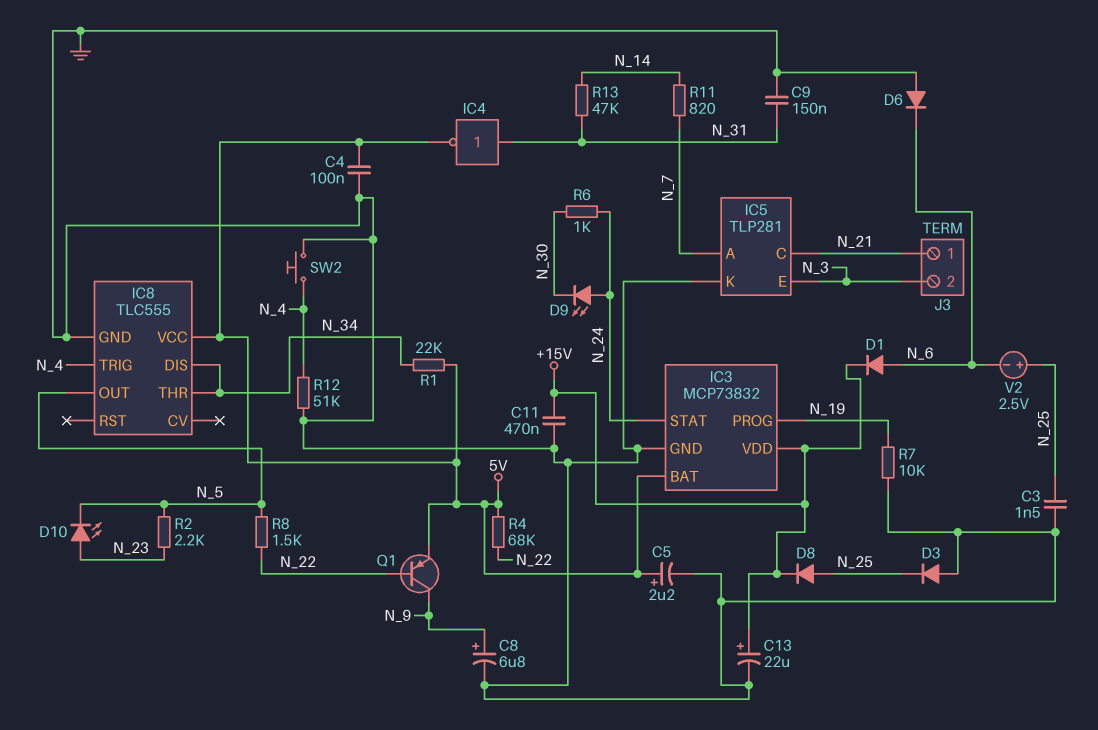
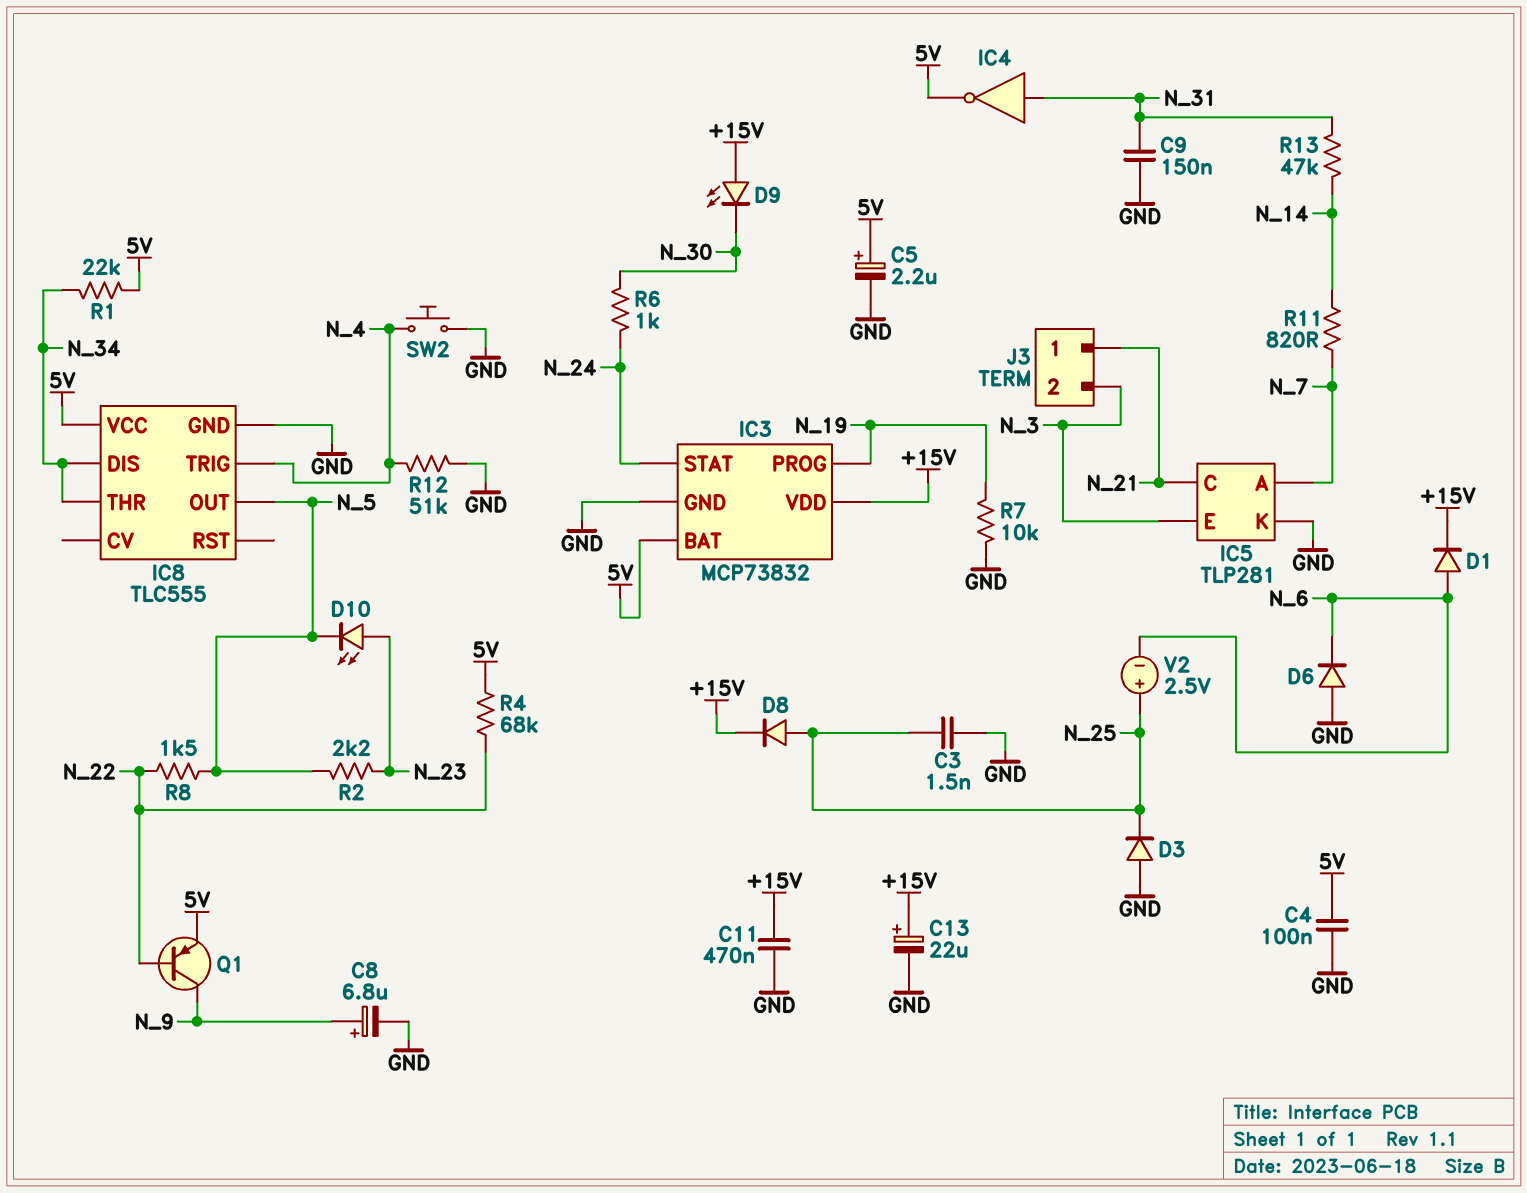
D9: LED (A N_24, K N_30) -> LED (A +15V, K N_30)

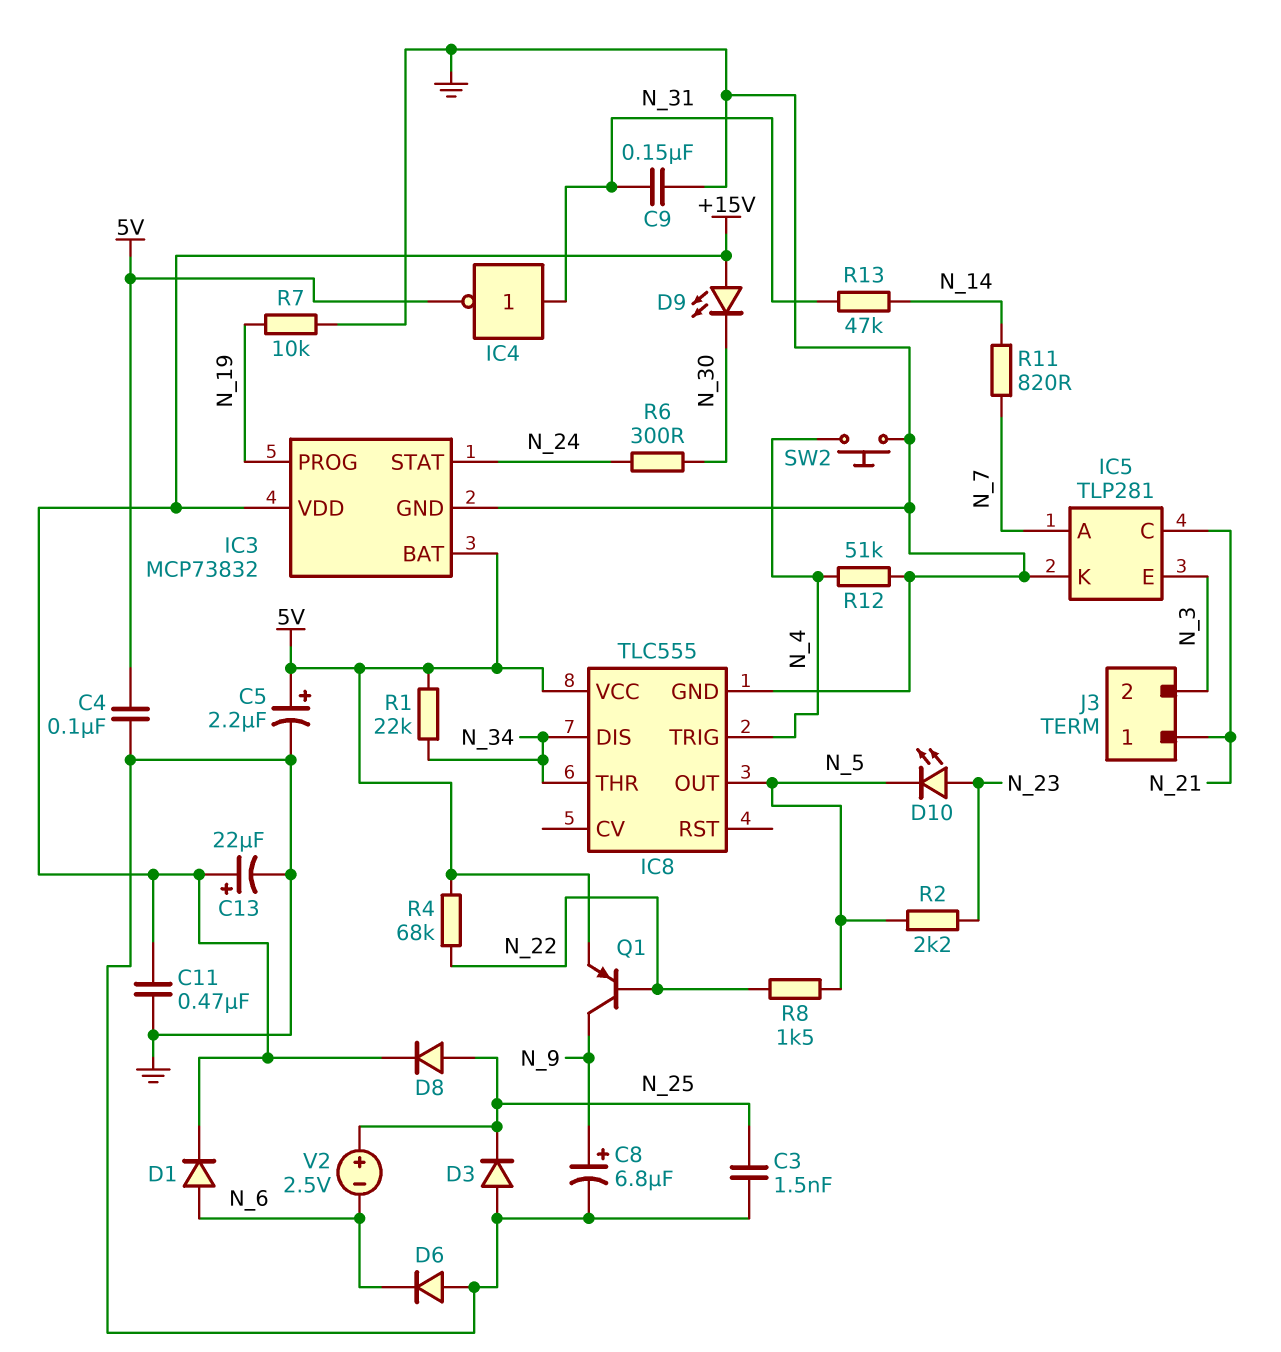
R6: 1k (N_24, N_30) -> 300 (N_24, N_30)

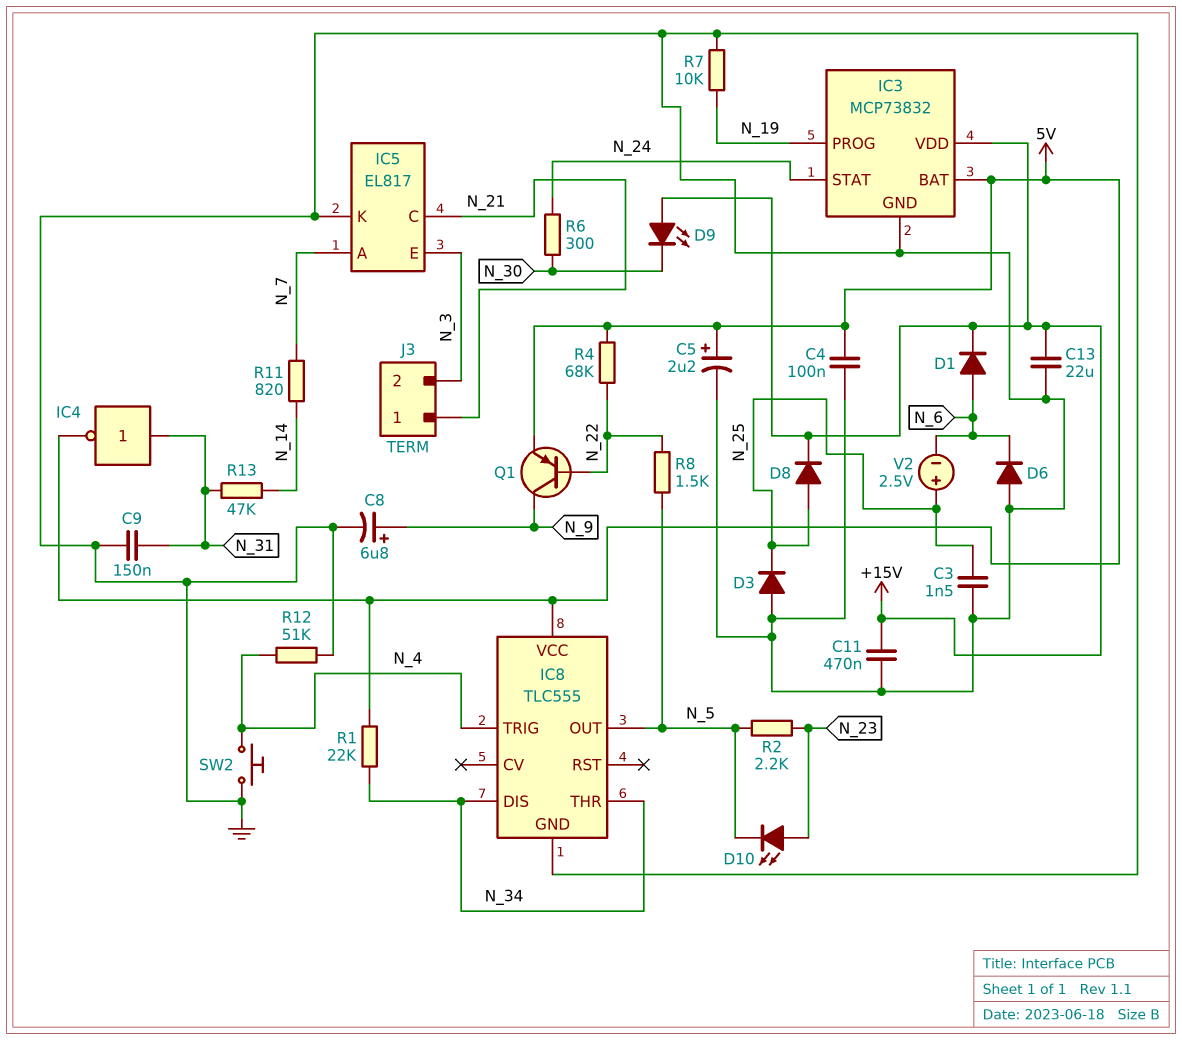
C13: 22uF (plus +15V, minus GND) -> 22uF (+15V, GND)
IC5: TLP281 -> EL817

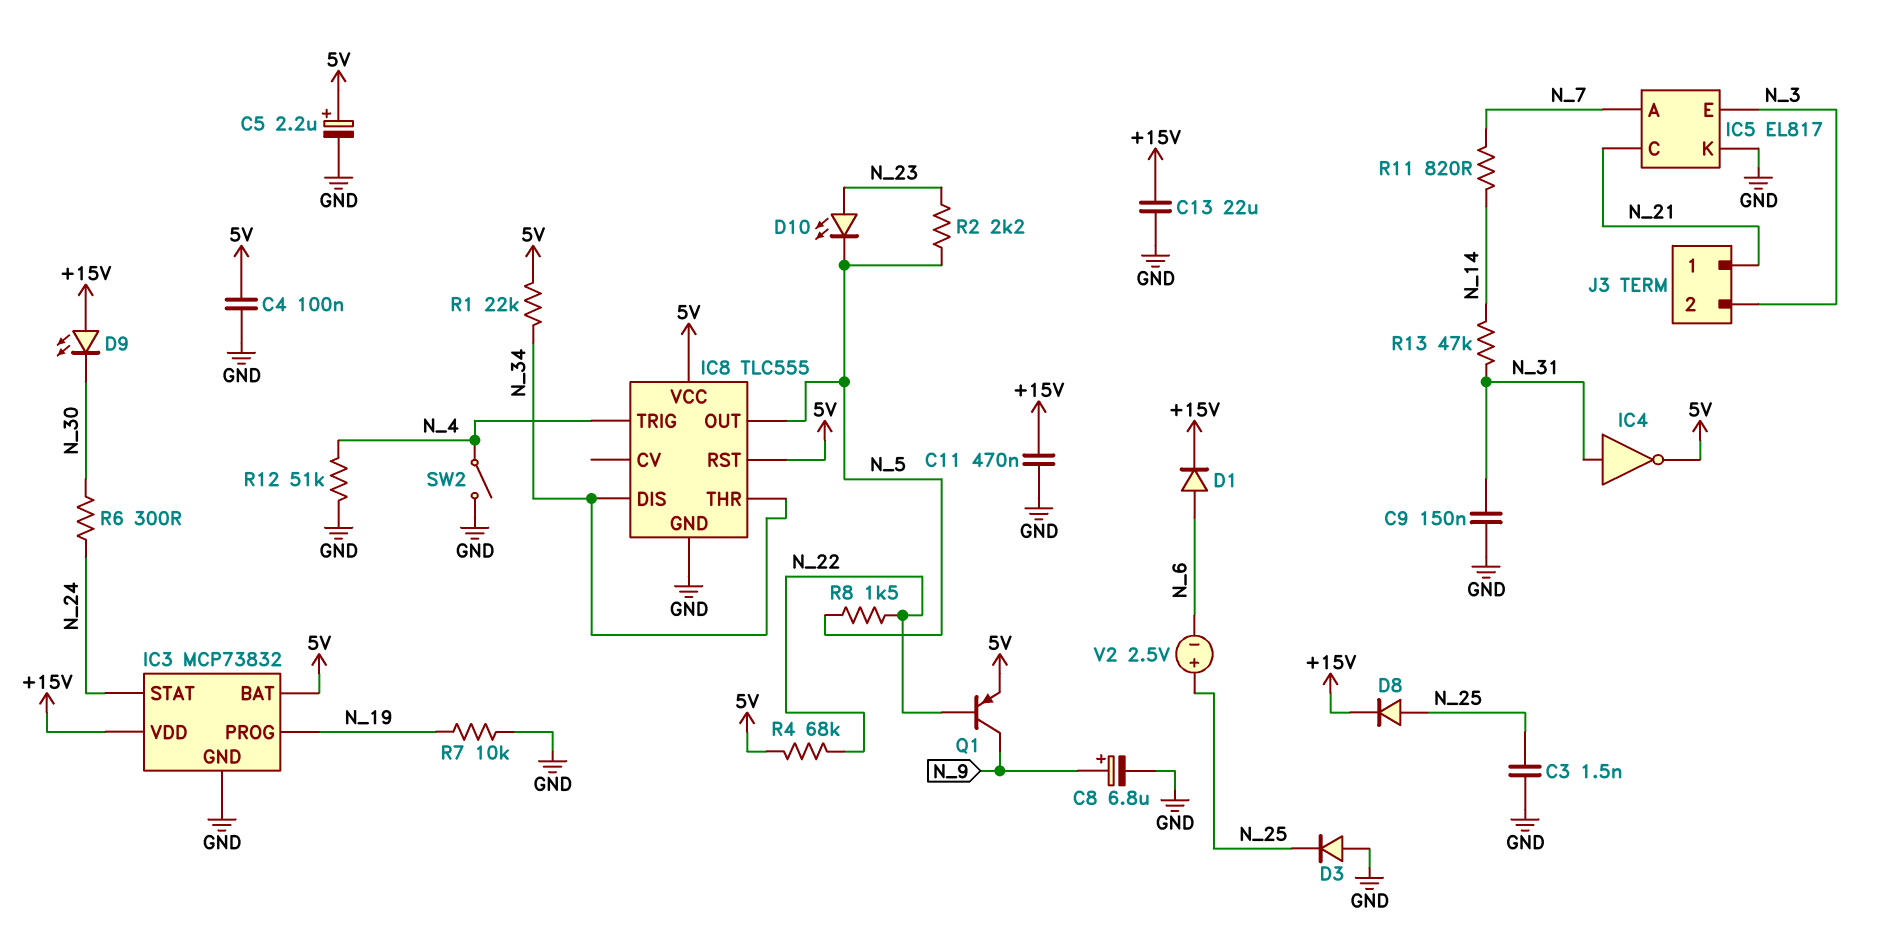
D6: diode (A GND, K N_6) -> none
IC8 pin RST: none -> 5V
SW2: button (GND, N_4) -> switch (GND, N_4)

